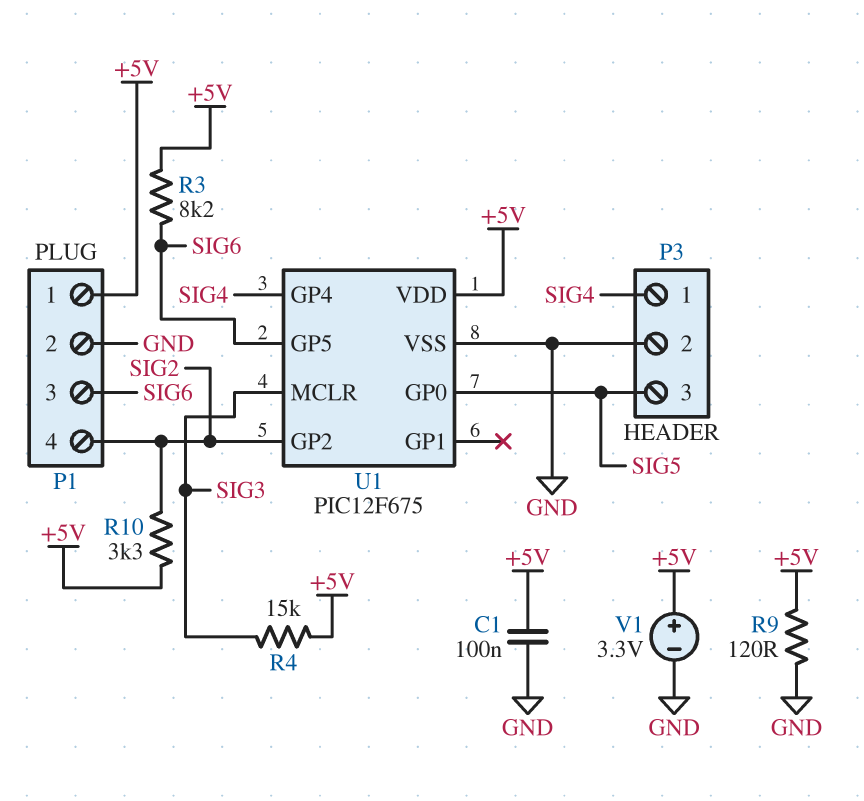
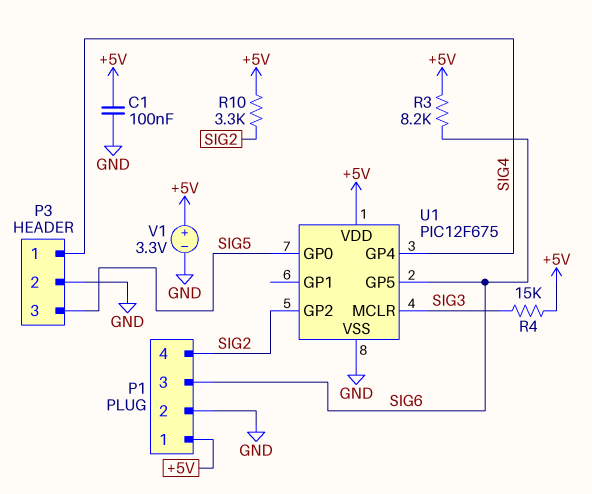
R9: 120 (+5V, GND) -> none

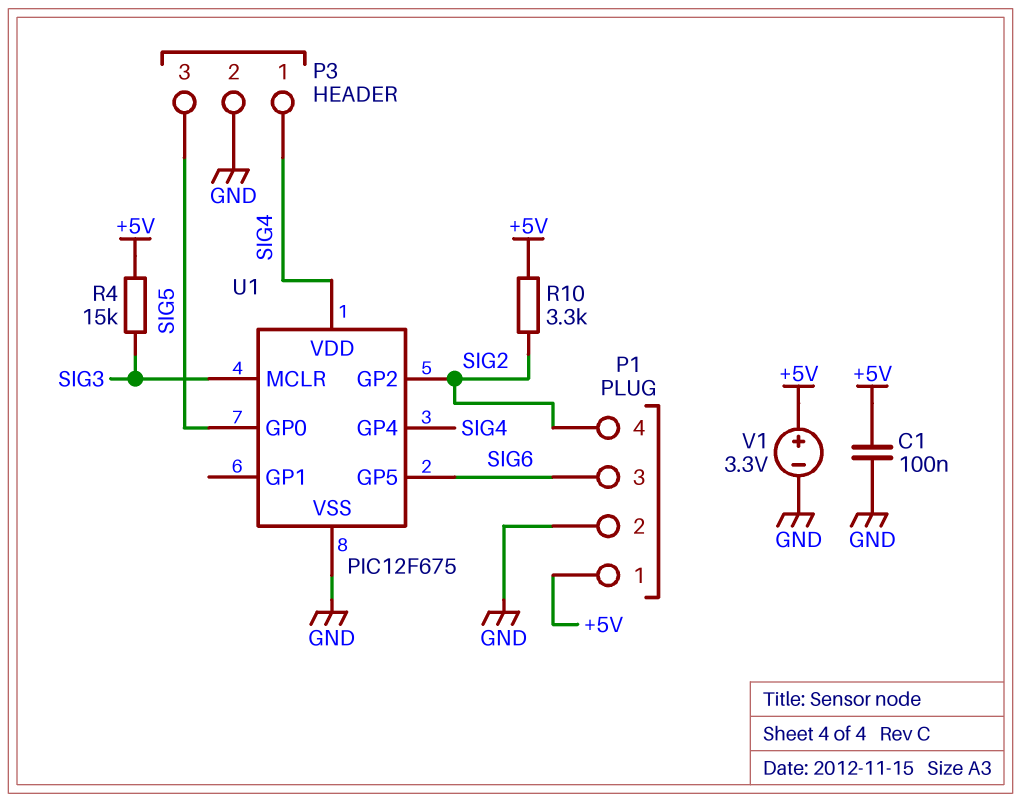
R3: 8.2k (+5V, SIG6) -> none
U1 pin VDD: +5V -> SIG4

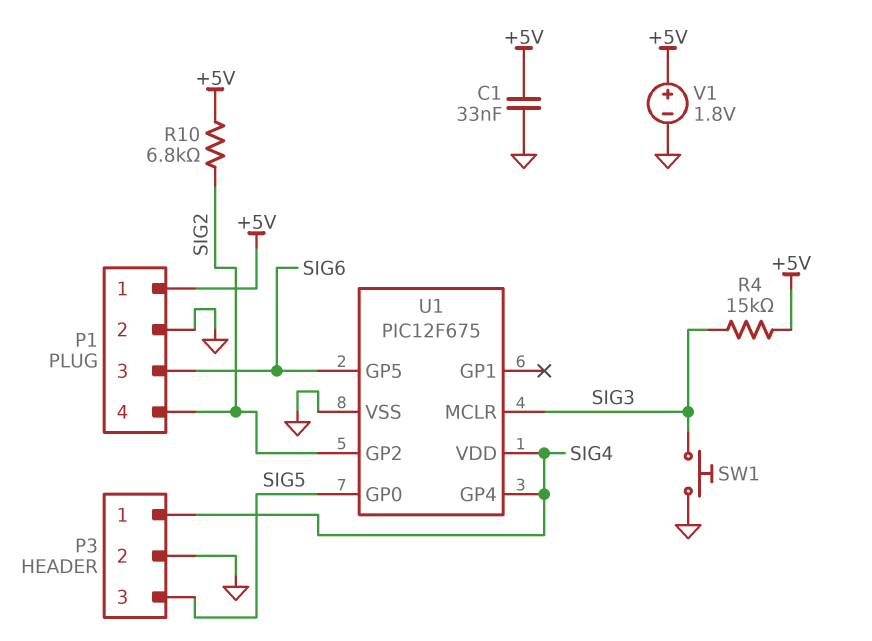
C1: 100nF (+5V, GND) -> 33nF (+5V, GND)
R10: 3.3k (+5V, SIG2) -> 6.8k (+5V, SIG2)
SW1: none -> button (GND, SIG3)
V1: 3.3V (plus +5V, minus GND) -> 1.8V (plus +5V, minus GND)

